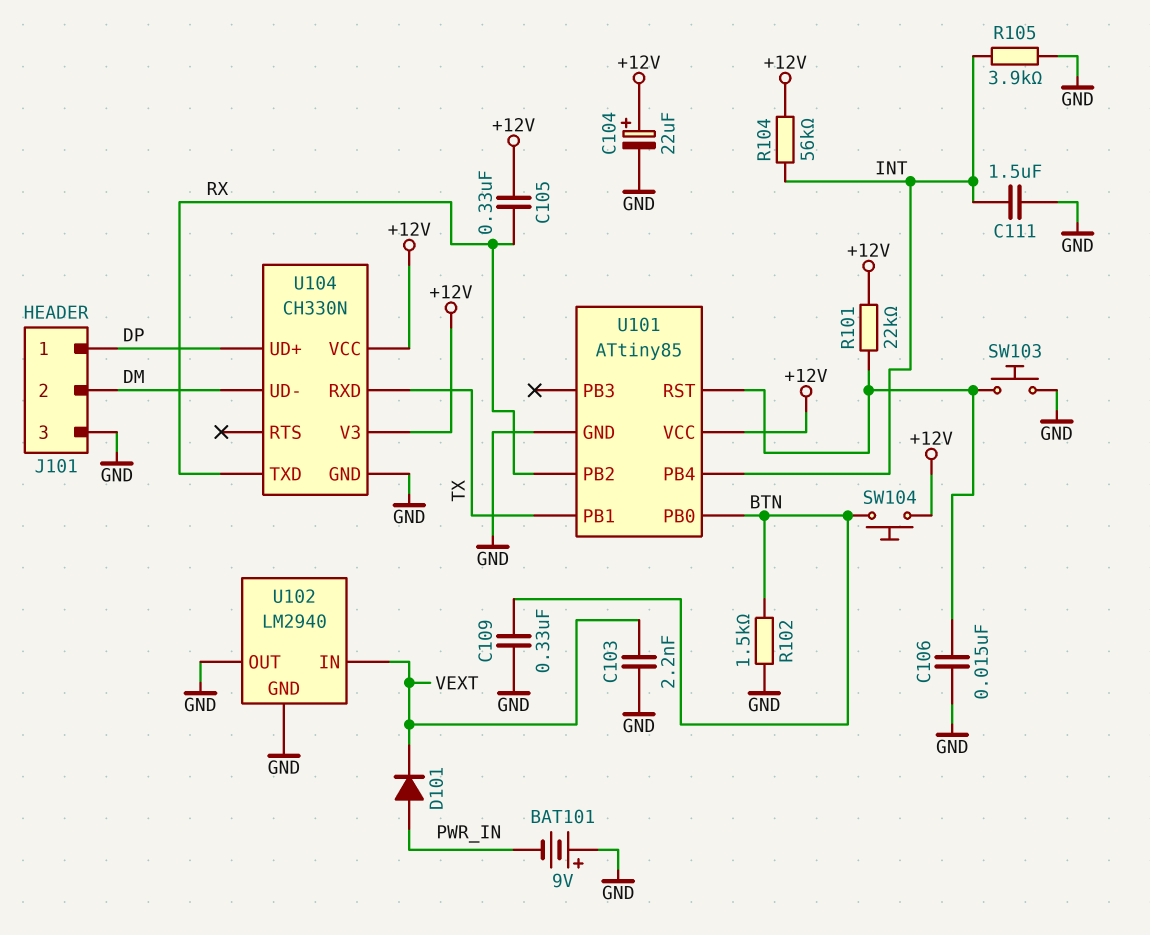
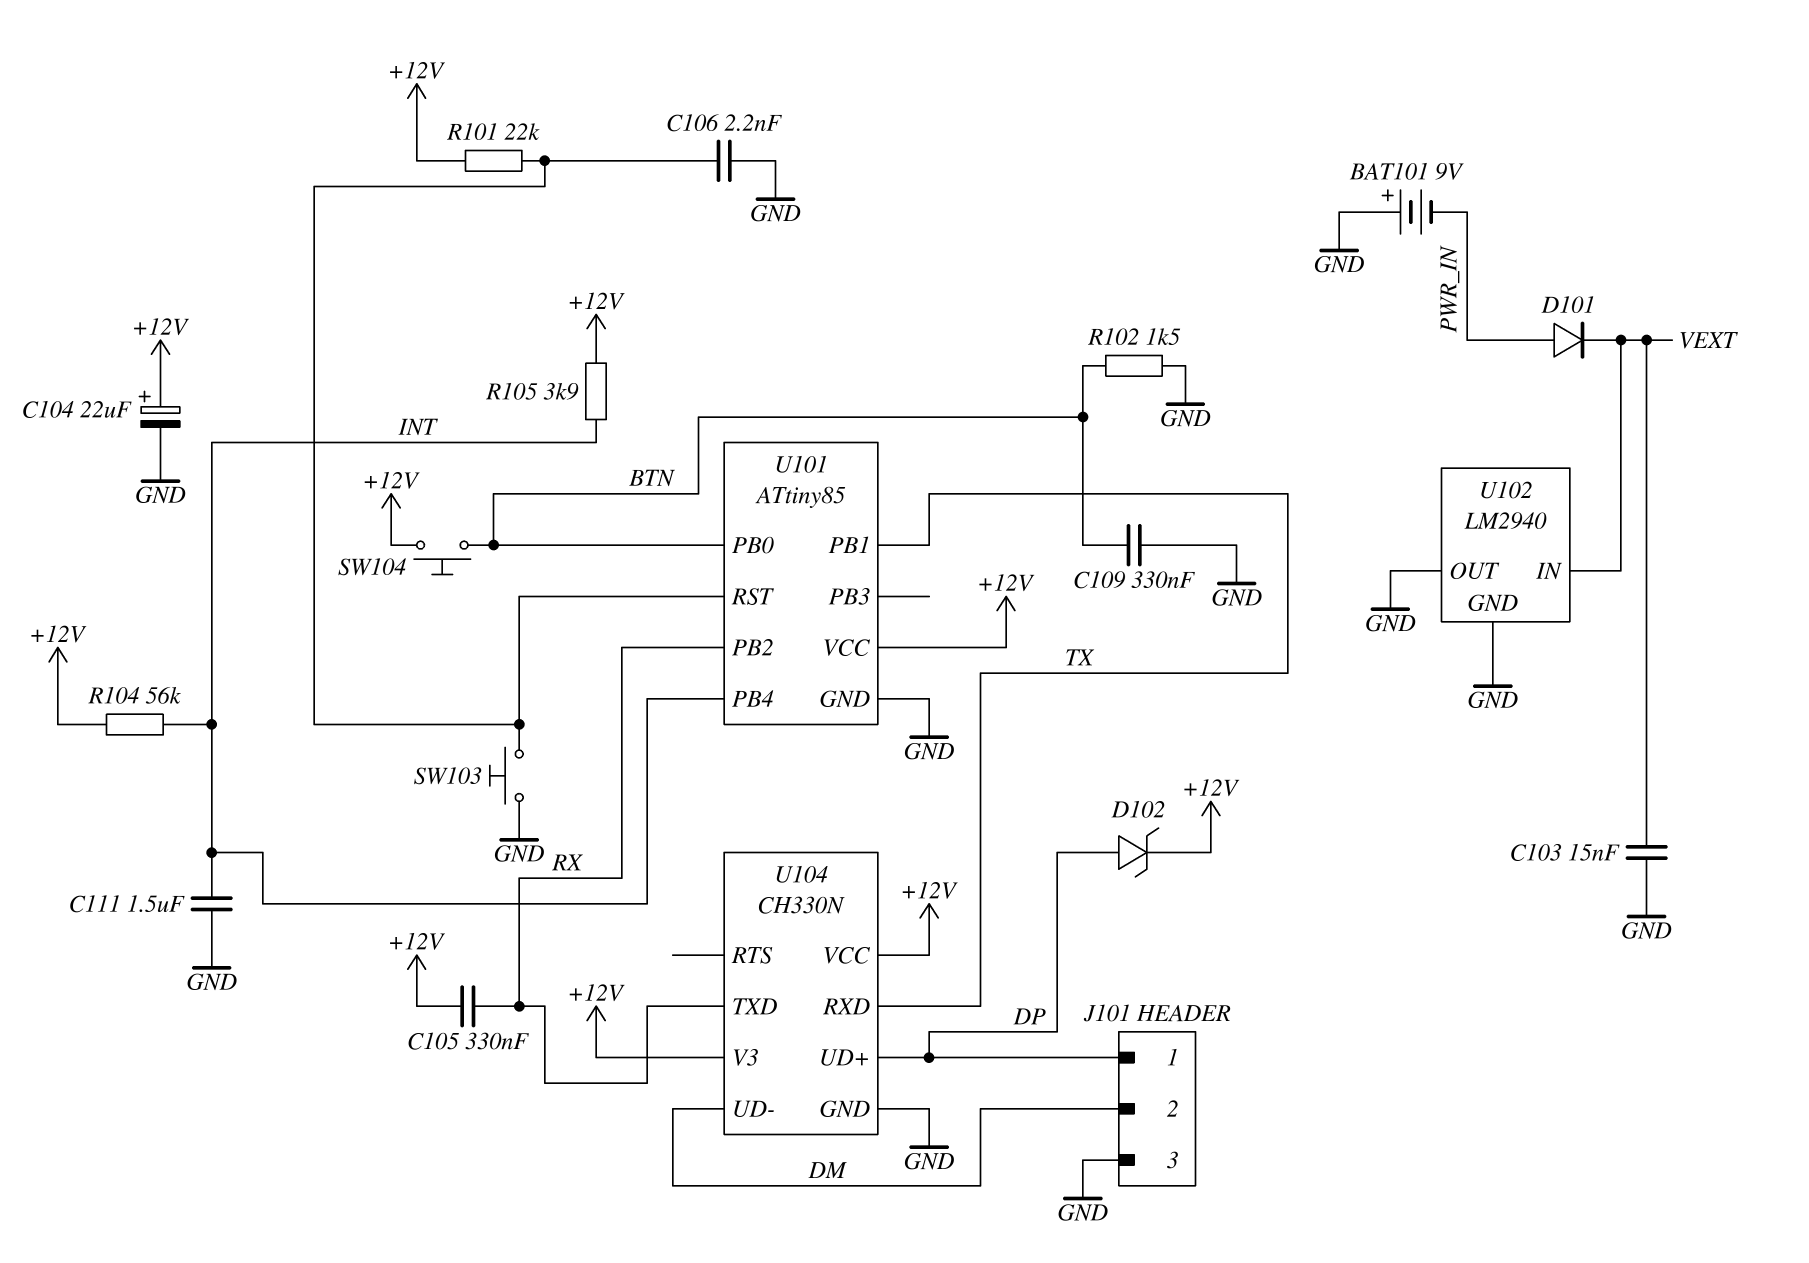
C103: 2.2nF (GND, VEXT) -> 15nF (GND, VEXT)
C106: 15nF (GND, U101/RST) -> 2.2nF (GND, U101/RST)
D102: none -> zener (A DP, K +12V)
R105: 3.9k (GND, INT) -> 3.9k (+12V, INT)

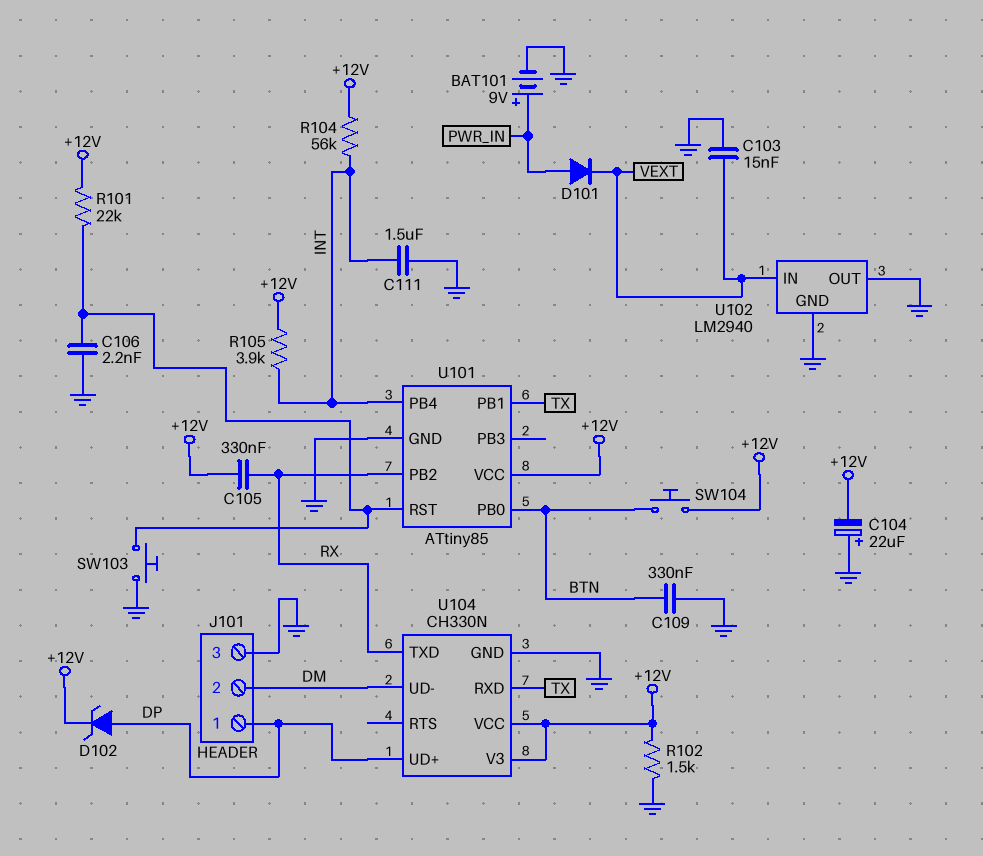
BAT101: 9V (plus GND, minus PWR_IN) -> 9V (plus PWR_IN, minus GND)
C104: 22uF (plus +12V, minus GND) -> 22uF (plus GND, minus +12V)
R102: 1.5k (BTN, GND) -> 1.5k (+12V, GND)

